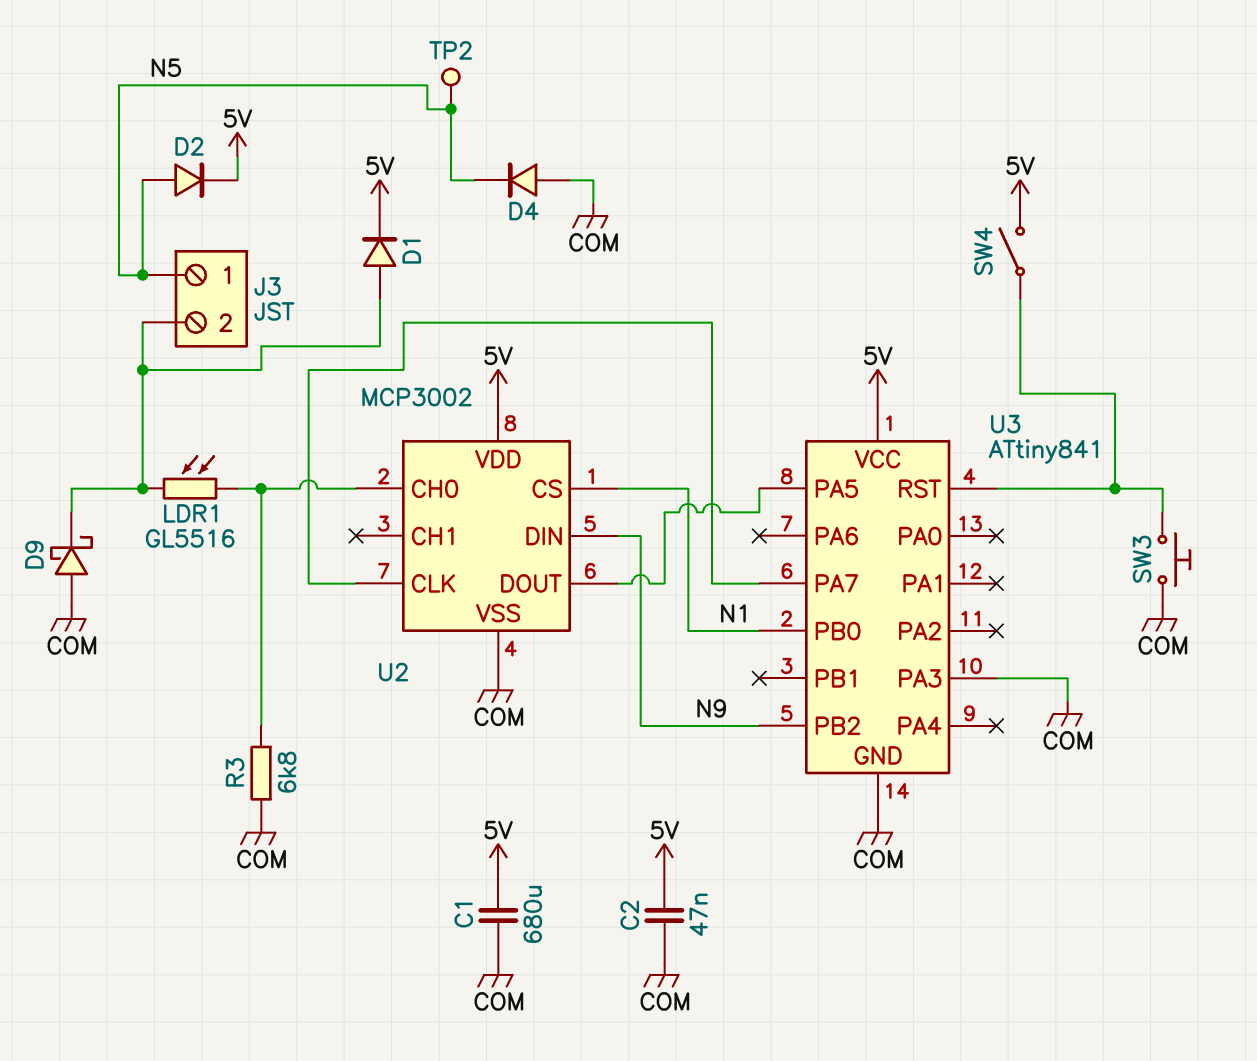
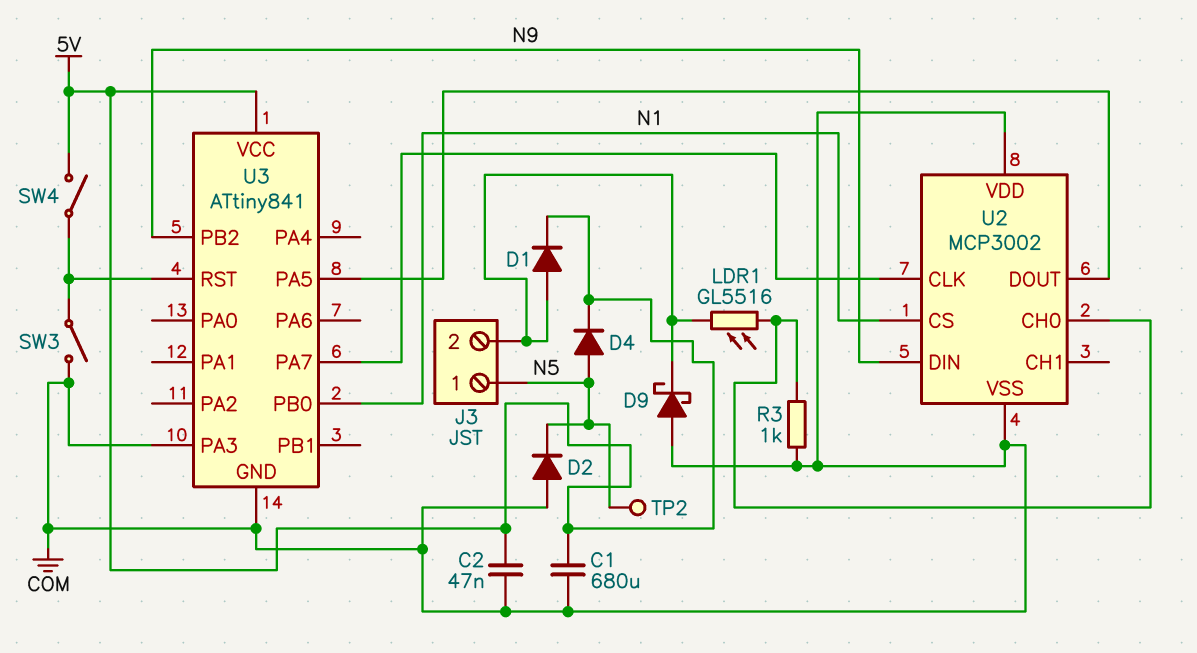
D2: diode (A N5, K 5V) -> diode (A COM, K N5)
D4: diode (A COM, K N5) -> diode (A N5, K 5V)
R3: 6.8k (COM, U2/CH0) -> 1k (COM, U2/CH0)
SW3: button (COM, U3/RST) -> switch (COM, U3/RST)
U2 pin VDD: 5V -> COM

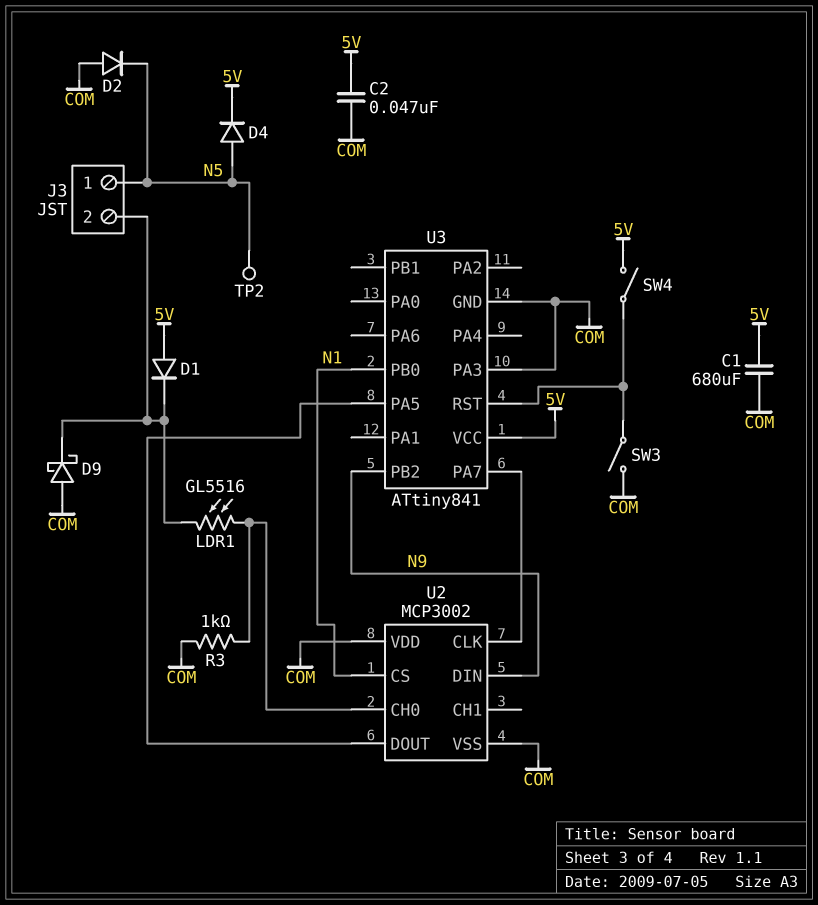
D1: diode (A J3/2, K 5V) -> diode (A 5V, K J3/2)

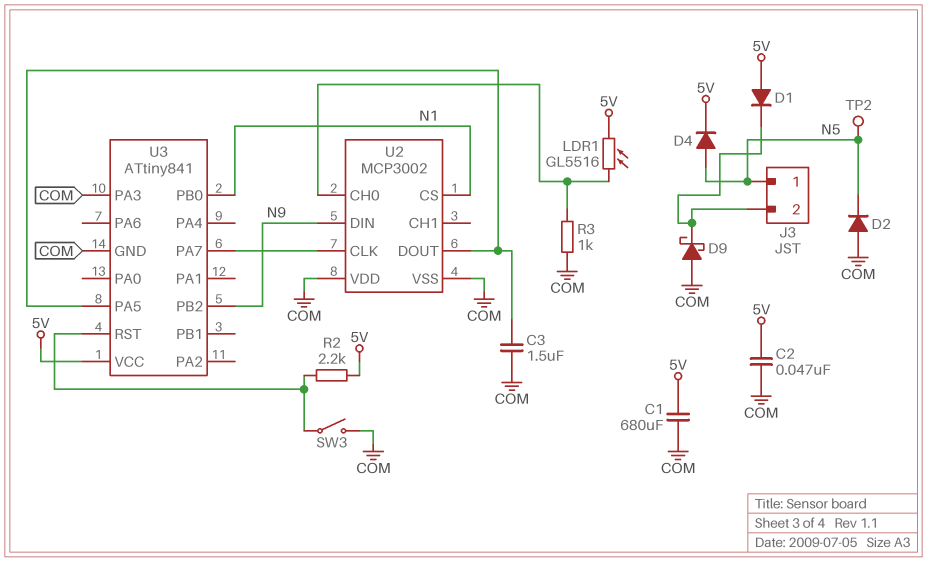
C3: none -> 1.5uF (COM, U2/DOUT)
LDR1: GL5516 (J3/2, U2/CH0) -> GL5516 (5V, U2/CH0)
R2: none -> 2.2k (5V, U3/RST)
SW4: switch (5V, U3/RST) -> none

